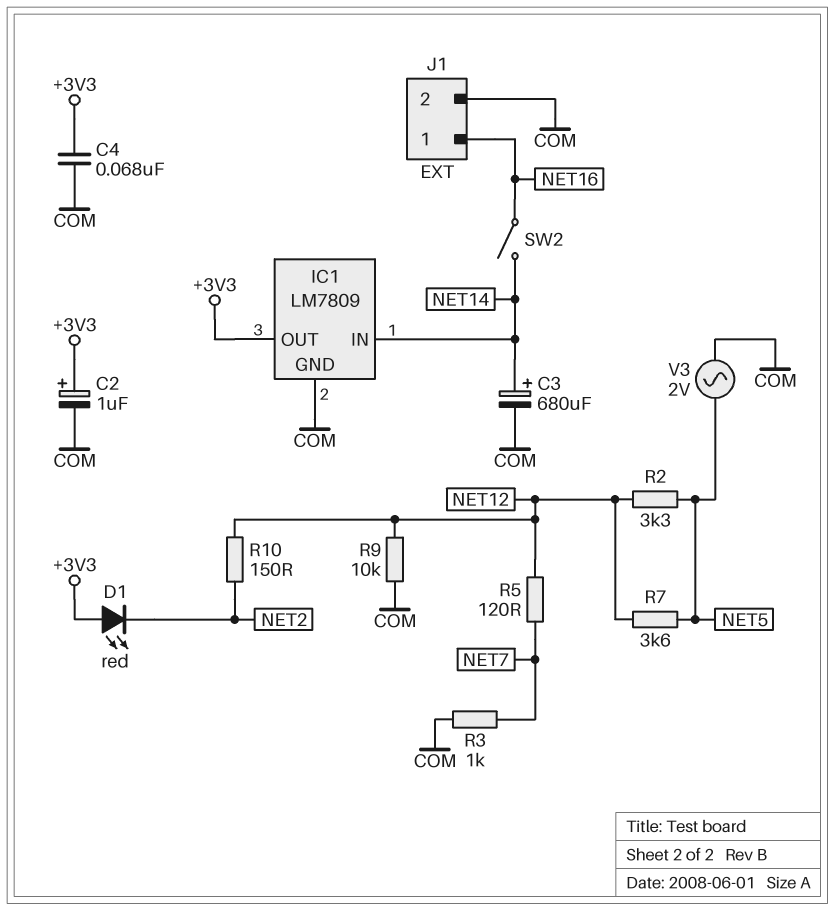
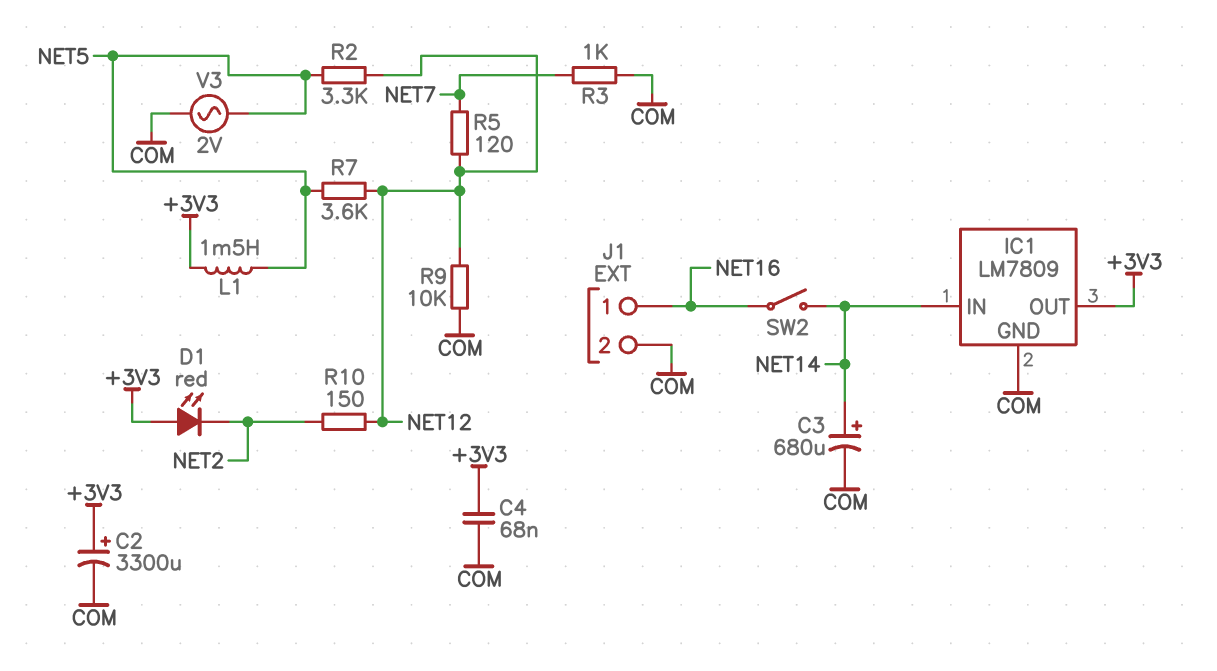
C2: 1uF (plus +3V3, minus COM) -> 3300uF (plus +3V3, minus COM)
L1: none -> 1.5mH (+3V3, NET5)

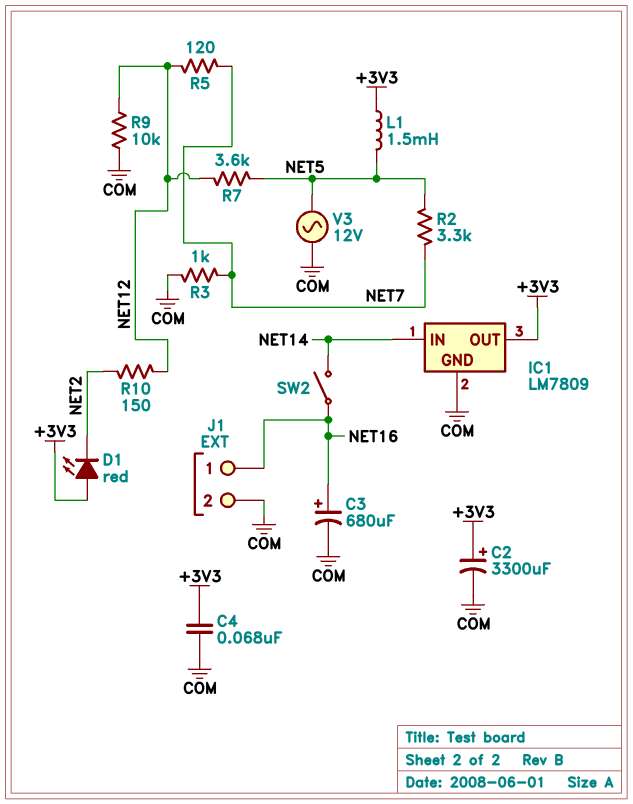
C3: 680uF (plus NET14, minus COM) -> 680uF (plus NET16, minus COM)
R2: 3.3k (NET5, NET12) -> 3.3k (NET5, NET7)
V3: AC 2V (COM, NET5) -> AC 12V (COM, NET5)

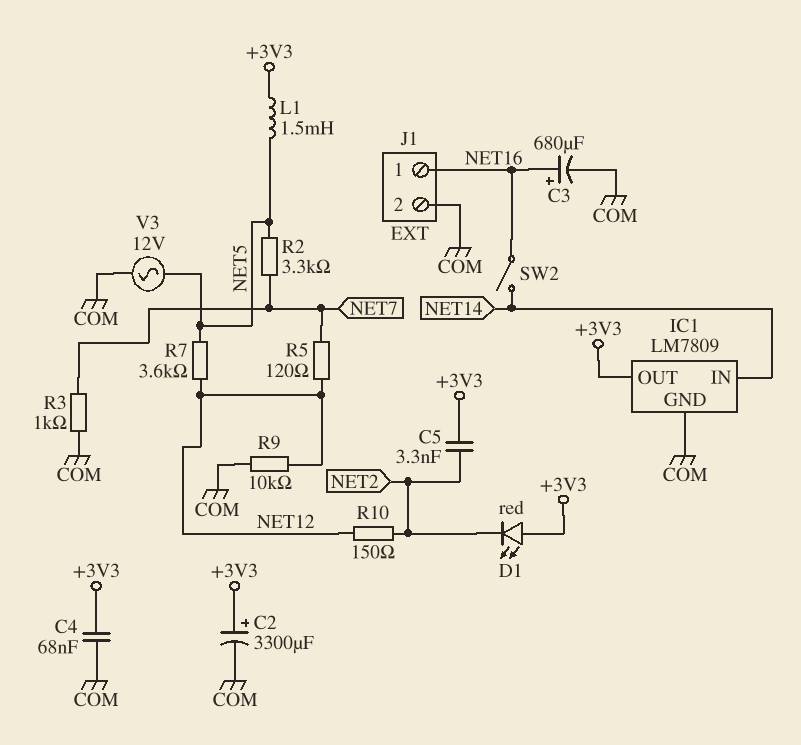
C5: none -> 3.3nF (+3V3, NET2)

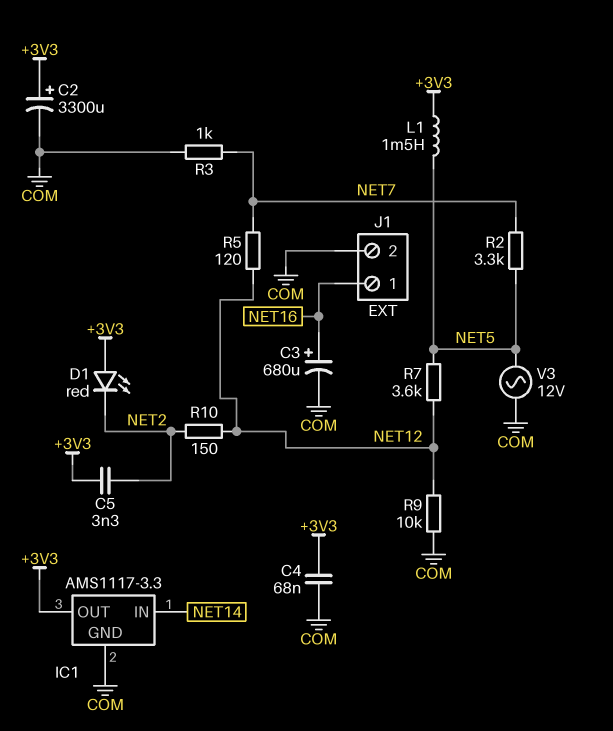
IC1: LM7809 -> AMS1117-3.3
SW2: switch (NET14, NET16) -> none

